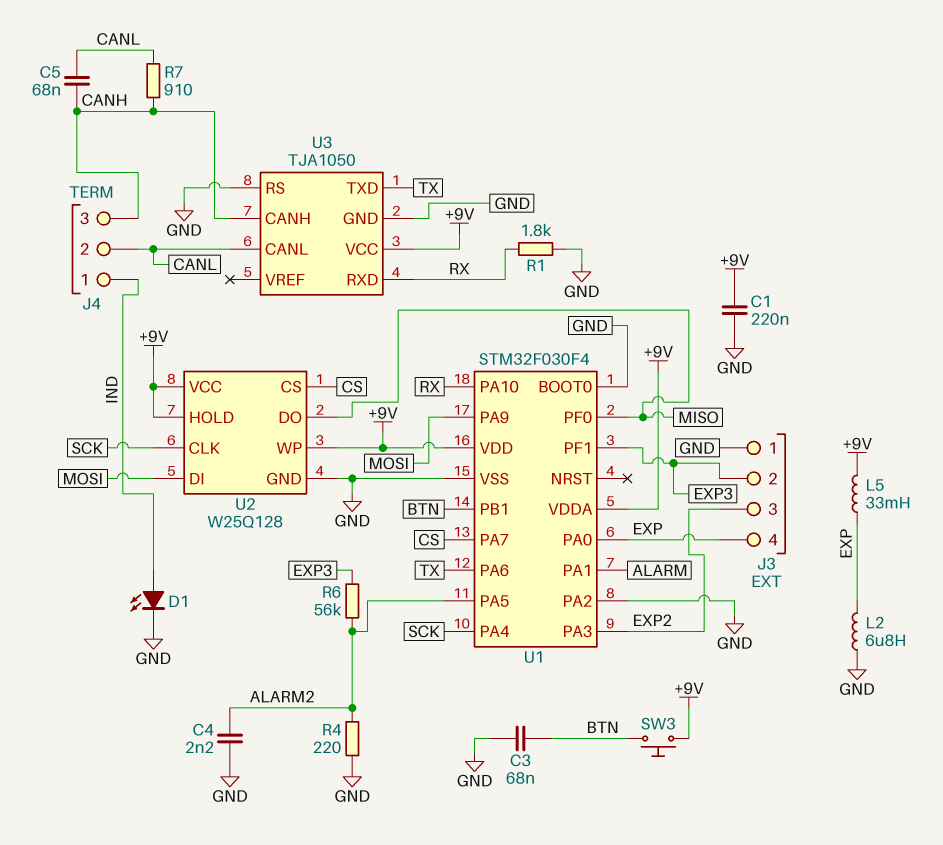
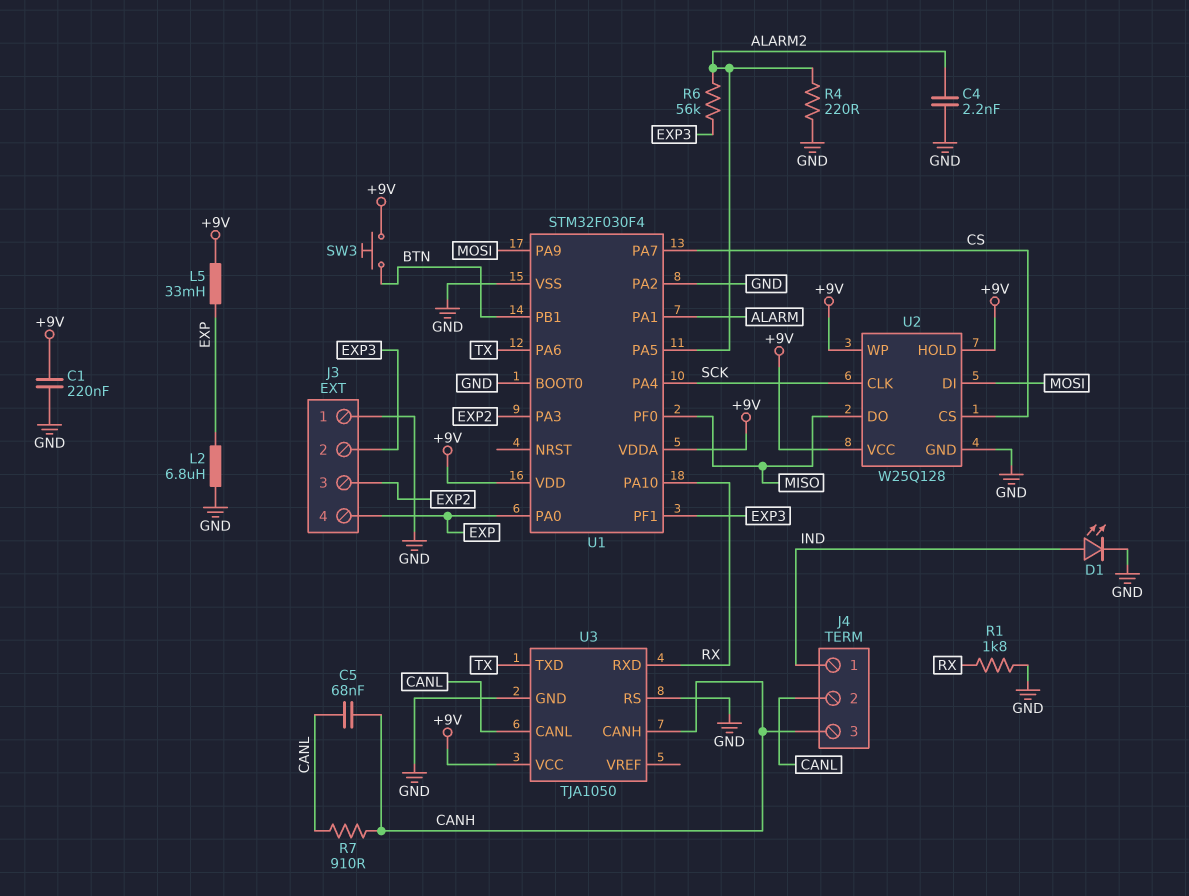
C3: 68nF (BTN, GND) -> none

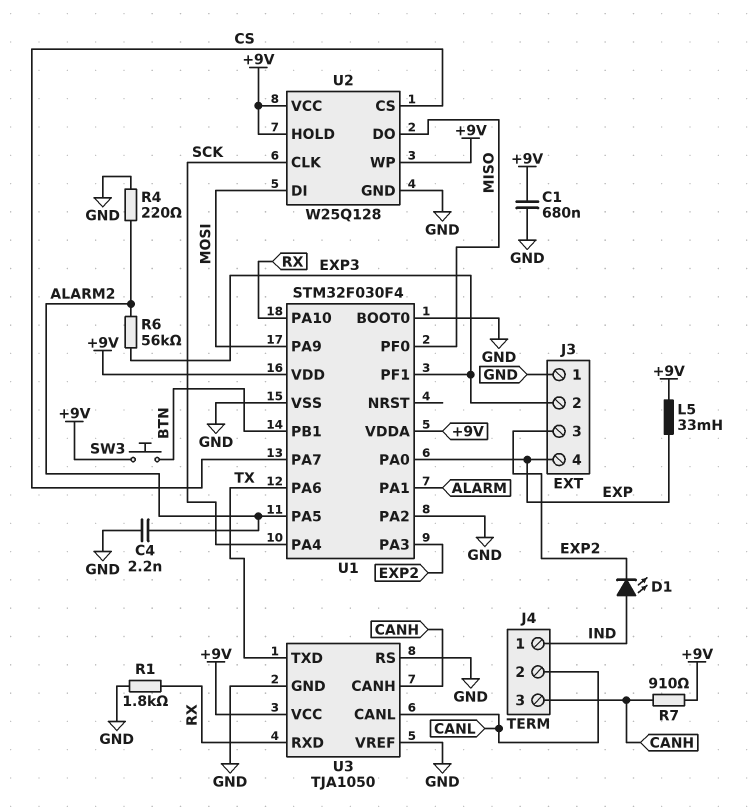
C1: 220nF (+9V, GND) -> 680nF (+9V, GND)
C5: 68nF (CANH, CANL) -> none
D1: LED (A IND, K GND) -> LED (A IND, K EXP2)
L2: 6.8uH (EXP, GND) -> none
R7: 910 (CANH, CANL) -> 910 (+9V, CANH)
U3 pin VREF: none -> GND

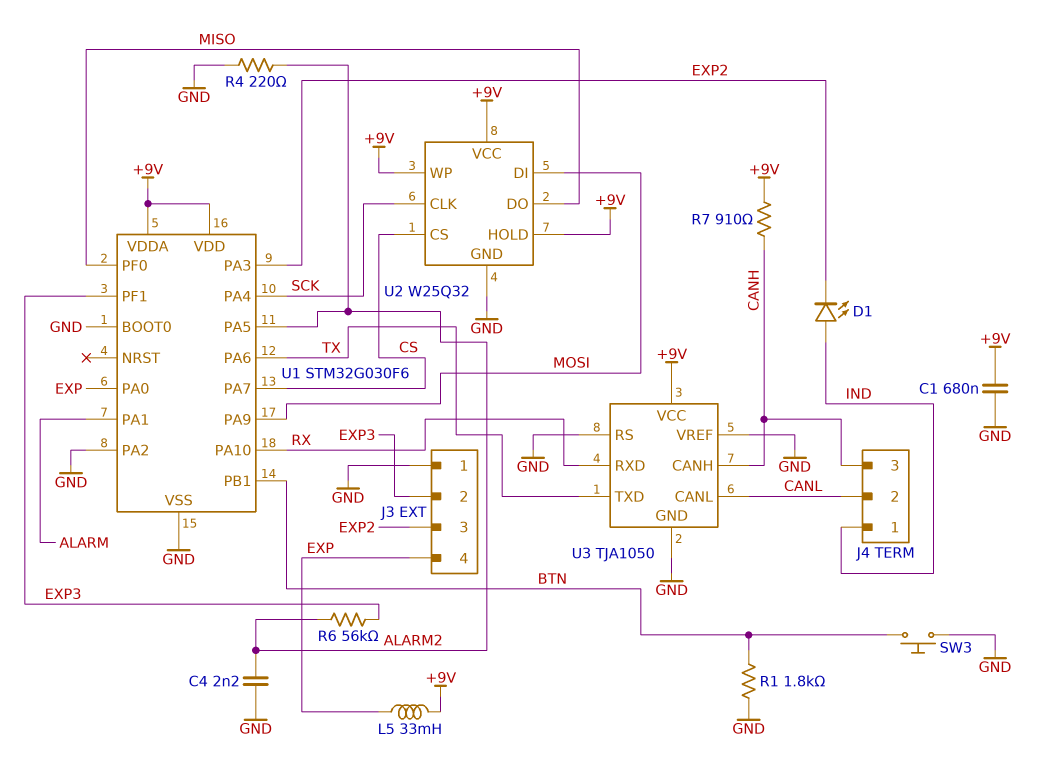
R1: 1.8k (GND, RX) -> 1.8k (BTN, GND)
SW3: button (+9V, BTN) -> button (BTN, GND)
U1: STM32F030F4 -> STM32G030F6
U2: W25Q128 -> W25Q32

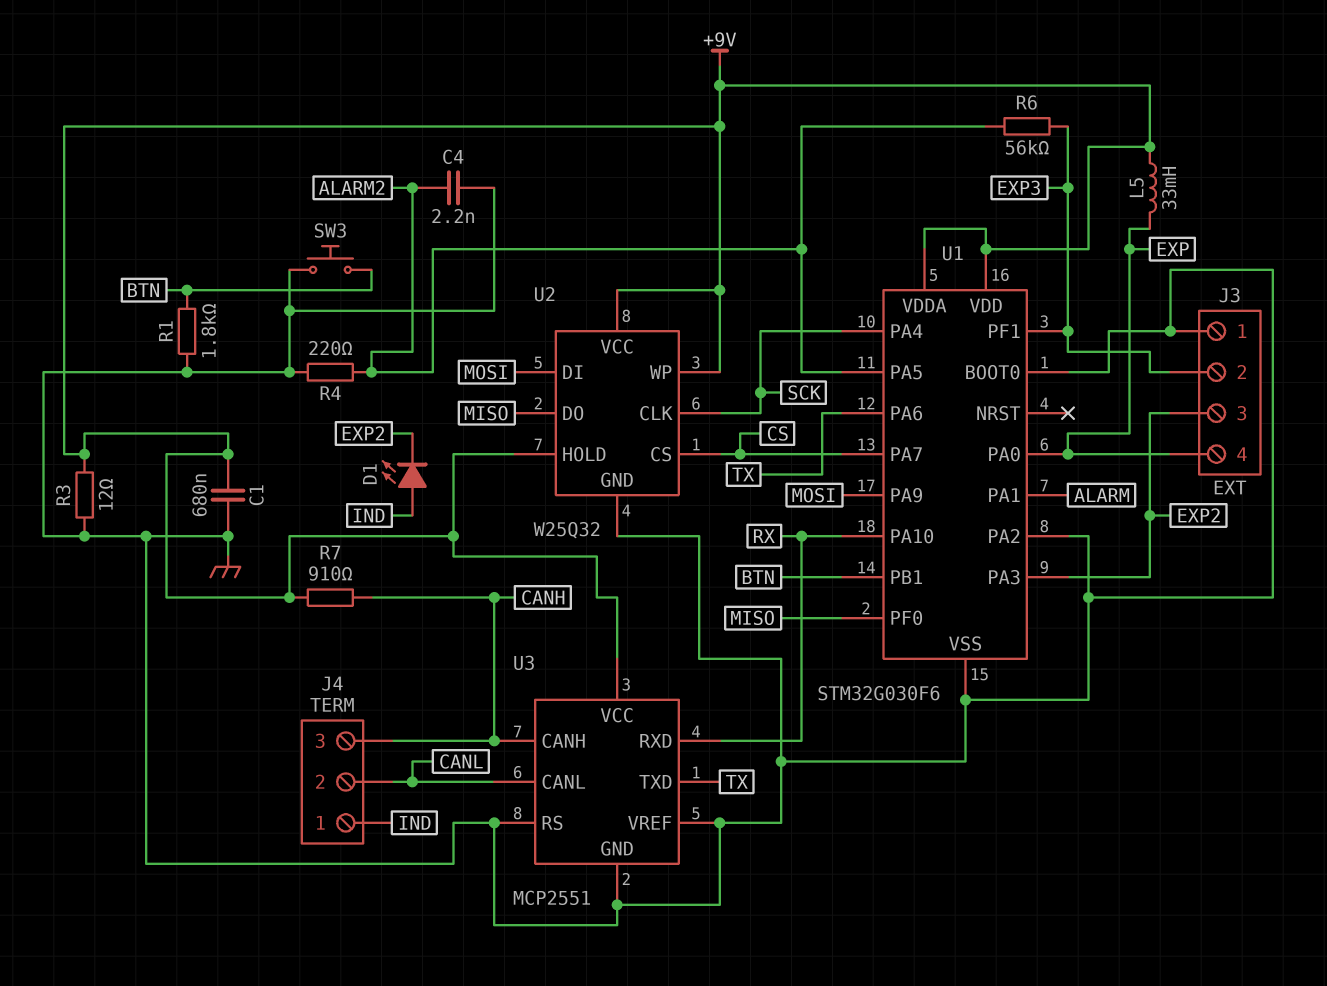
R3: none -> 12 (+9V, GND)
U3: TJA1050 -> MCP2551

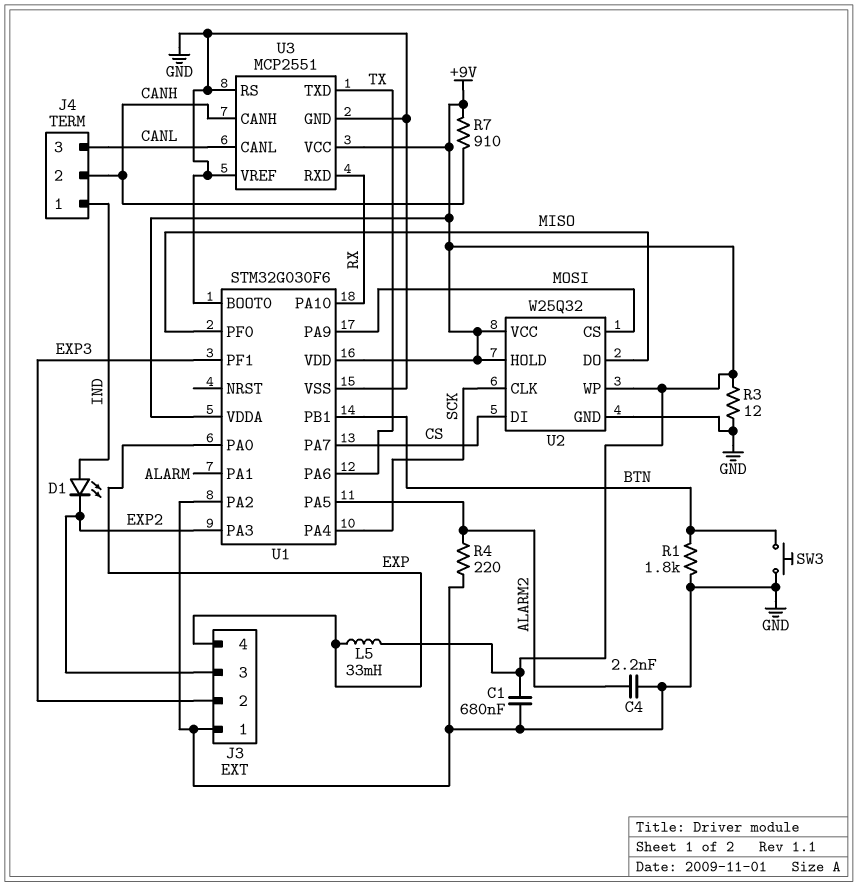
J4 pin 2: CANL -> CANH
J4 pin 3: CANH -> CANL
R6: 56k (ALARM2, EXP3) -> none
U2 pin CS: CS -> MOSI
U2 pin DI: MOSI -> CS

